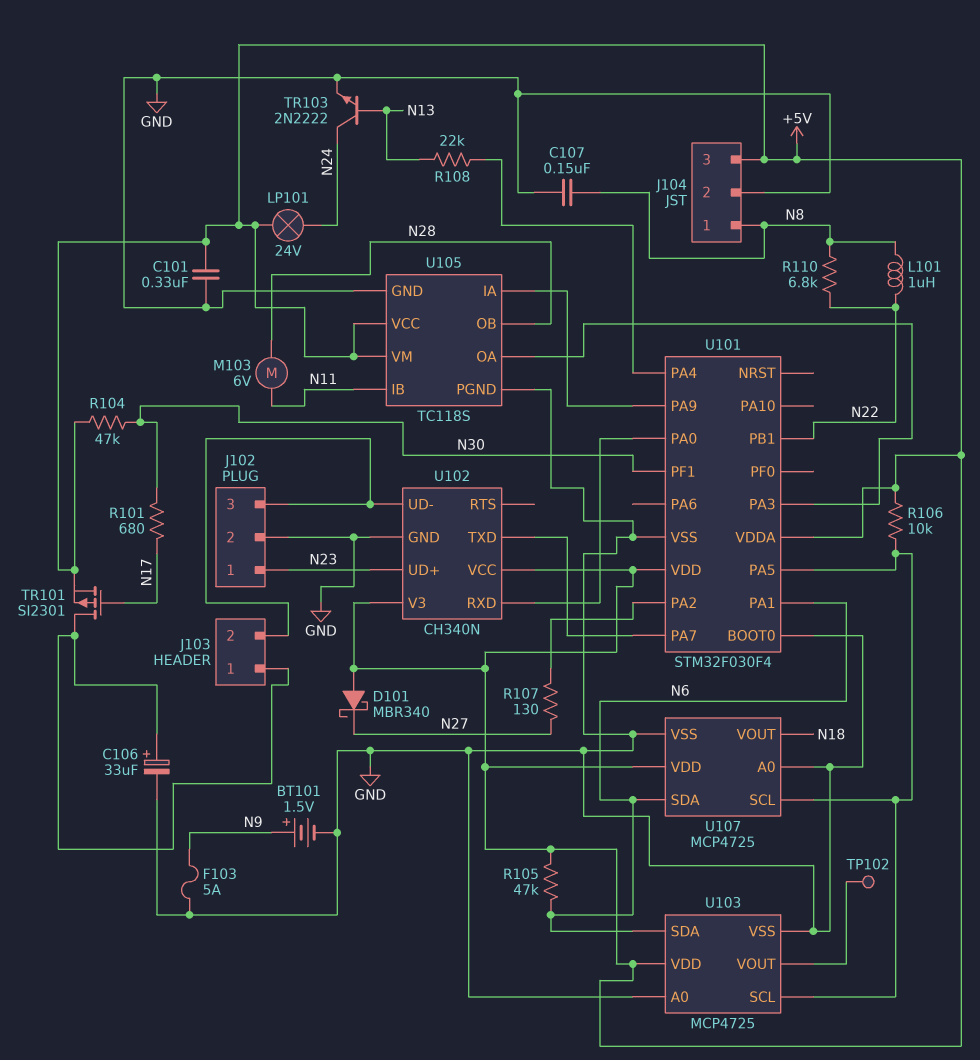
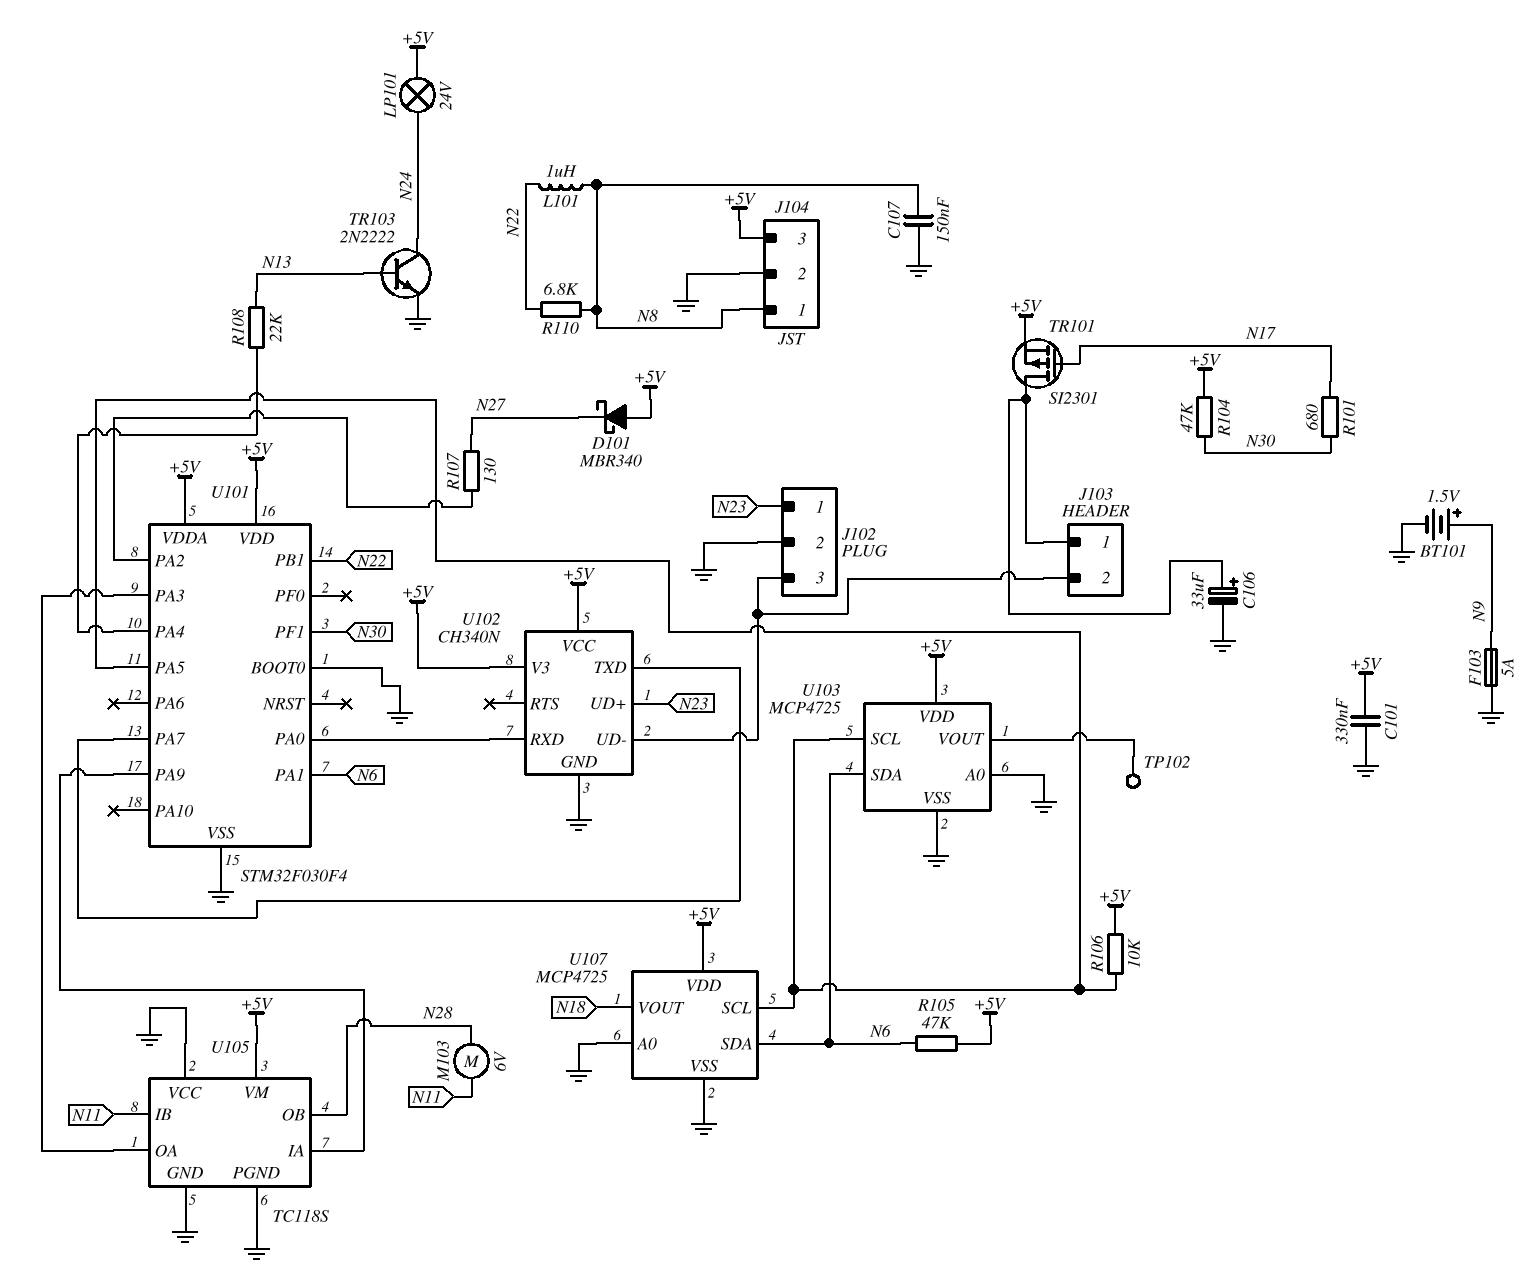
U105 pin VCC: +5V -> GND

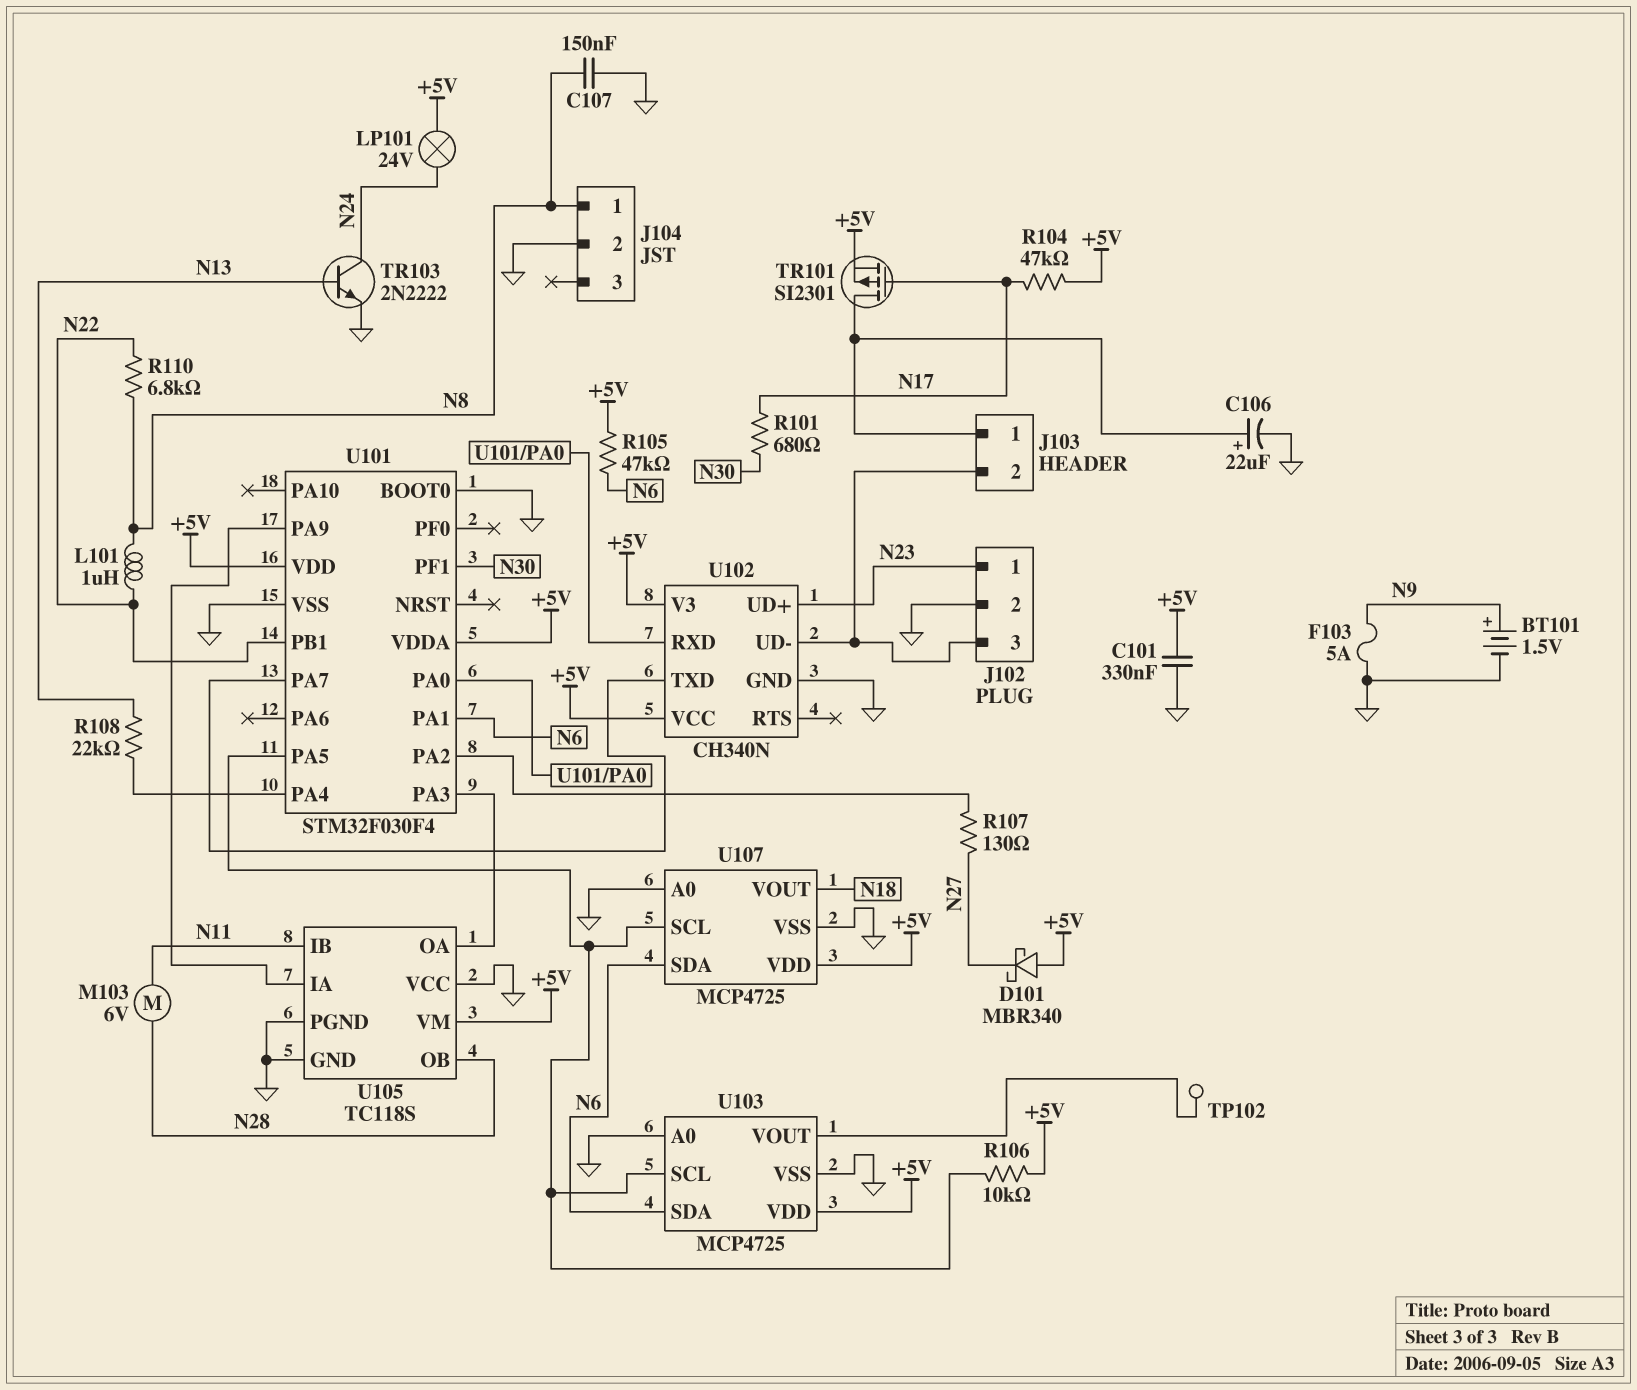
C106: 33uF (plus J103/1, minus GND) -> 22uF (plus J103/1, minus GND)
J104 pin 3: +5V -> none
R104: 47k (+5V, N30) -> 47k (+5V, N17)

